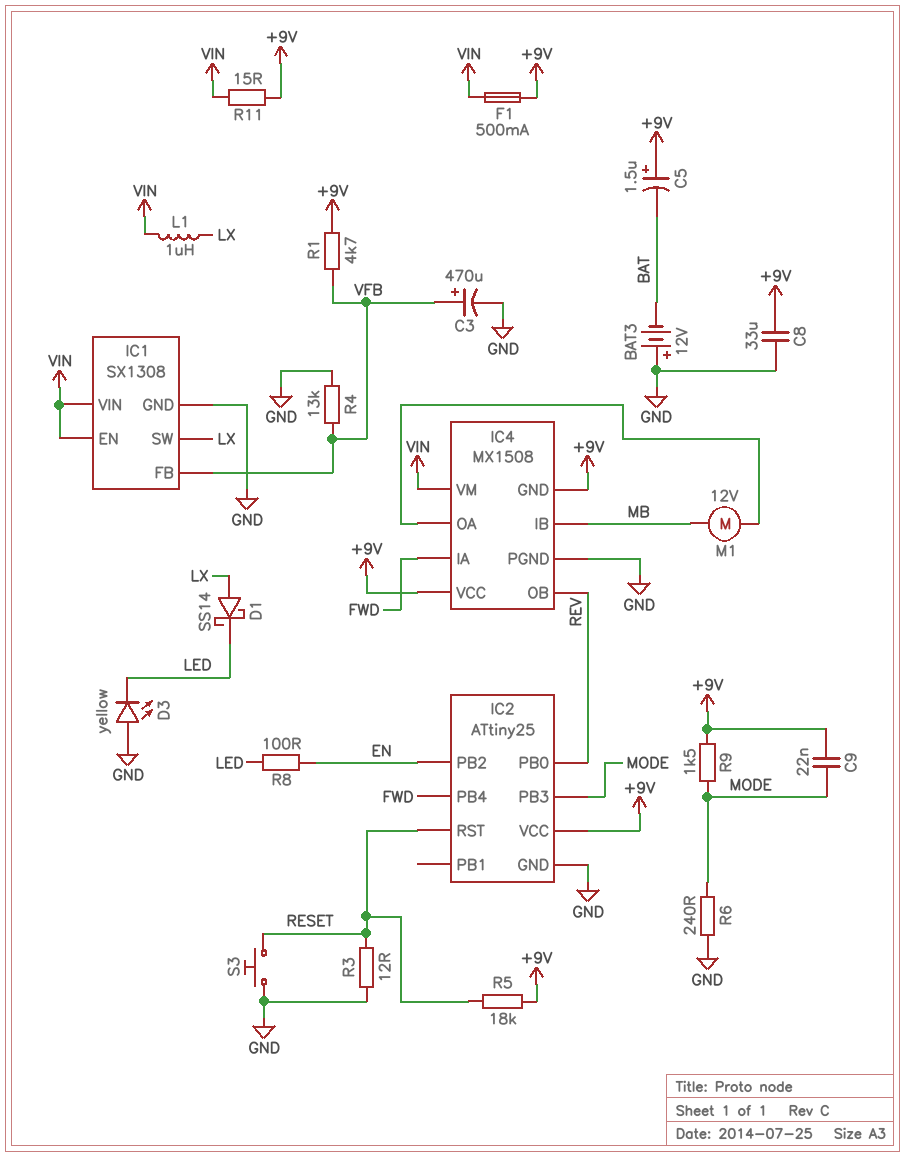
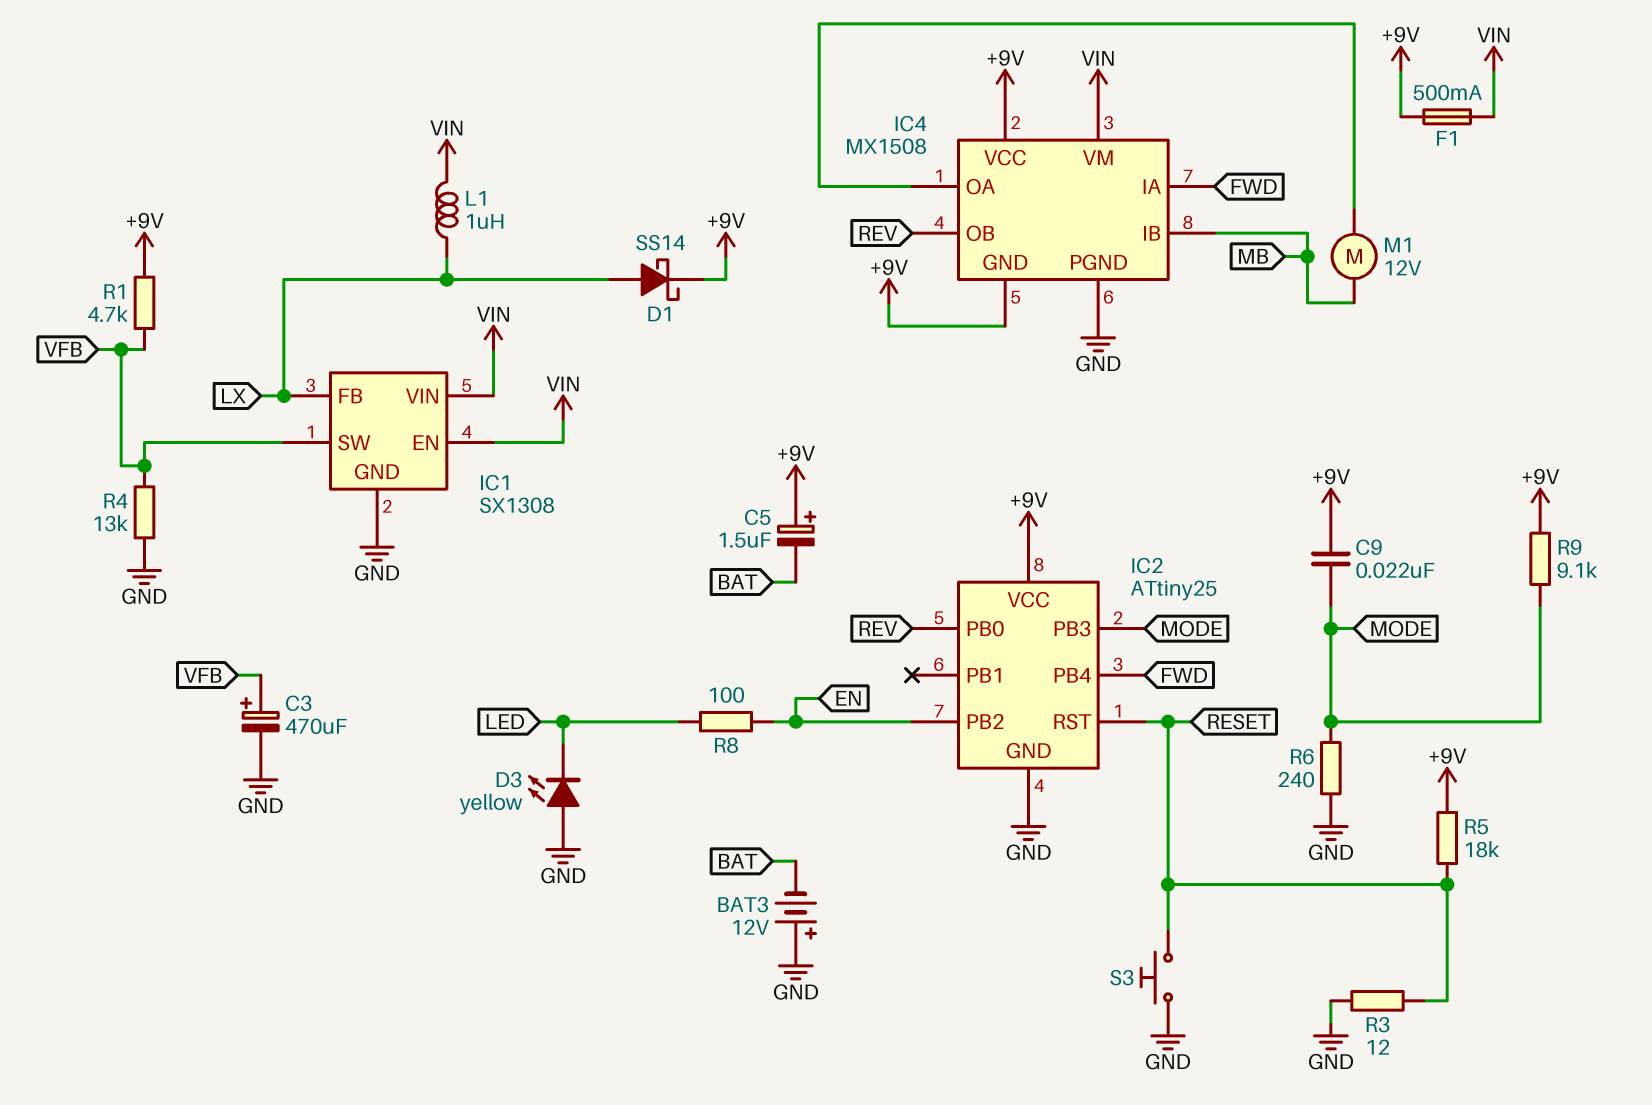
C8: 33uF (+9V, GND) -> none
D1: schottky SS14 (A LX, K LED) -> schottky SS14 (A LX, K +9V)
IC1 pin FB: VFB -> LX
IC1 pin SW: LX -> VFB
R9: 1.5k (+9V, MODE) -> 9.1k (+9V, MODE)
R11: 15 (+9V, VIN) -> none

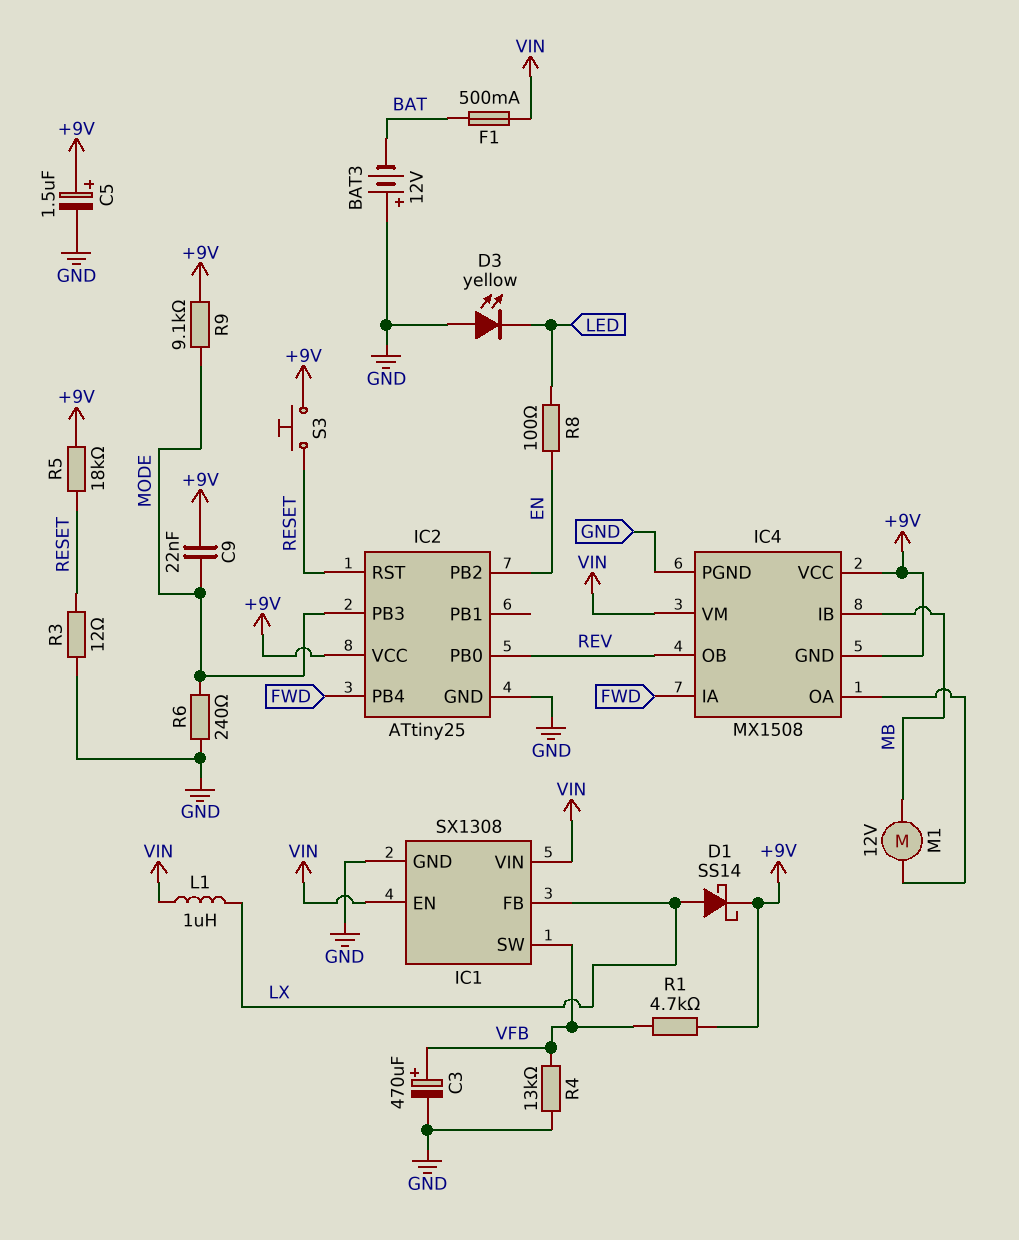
C5: 1.5uF (plus +9V, minus BAT) -> 1.5uF (plus +9V, minus GND)
F1: 500mA (+9V, VIN) -> 500mA (BAT, VIN)
S3: button (GND, RESET) -> button (+9V, RESET)

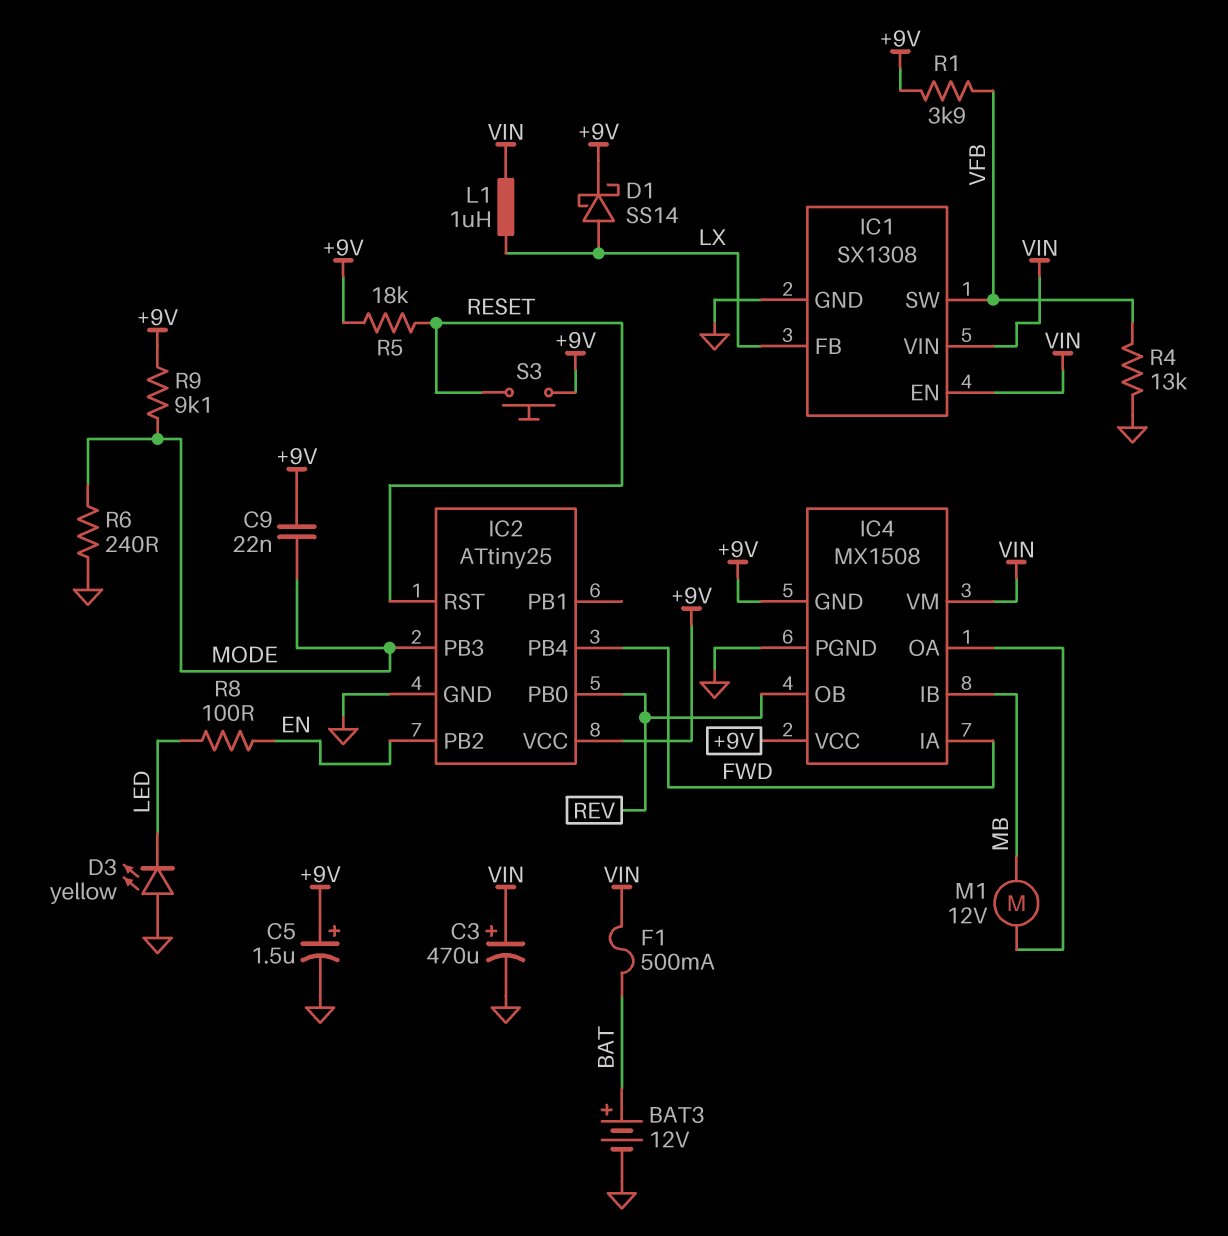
BAT3: 12V (plus GND, minus BAT) -> 12V (plus BAT, minus GND)
C3: 470uF (plus VFB, minus GND) -> 470uF (plus VIN, minus GND)
R1: 4.7k (+9V, VFB) -> 3.9k (+9V, VFB)
R3: 12 (GND, RESET) -> none

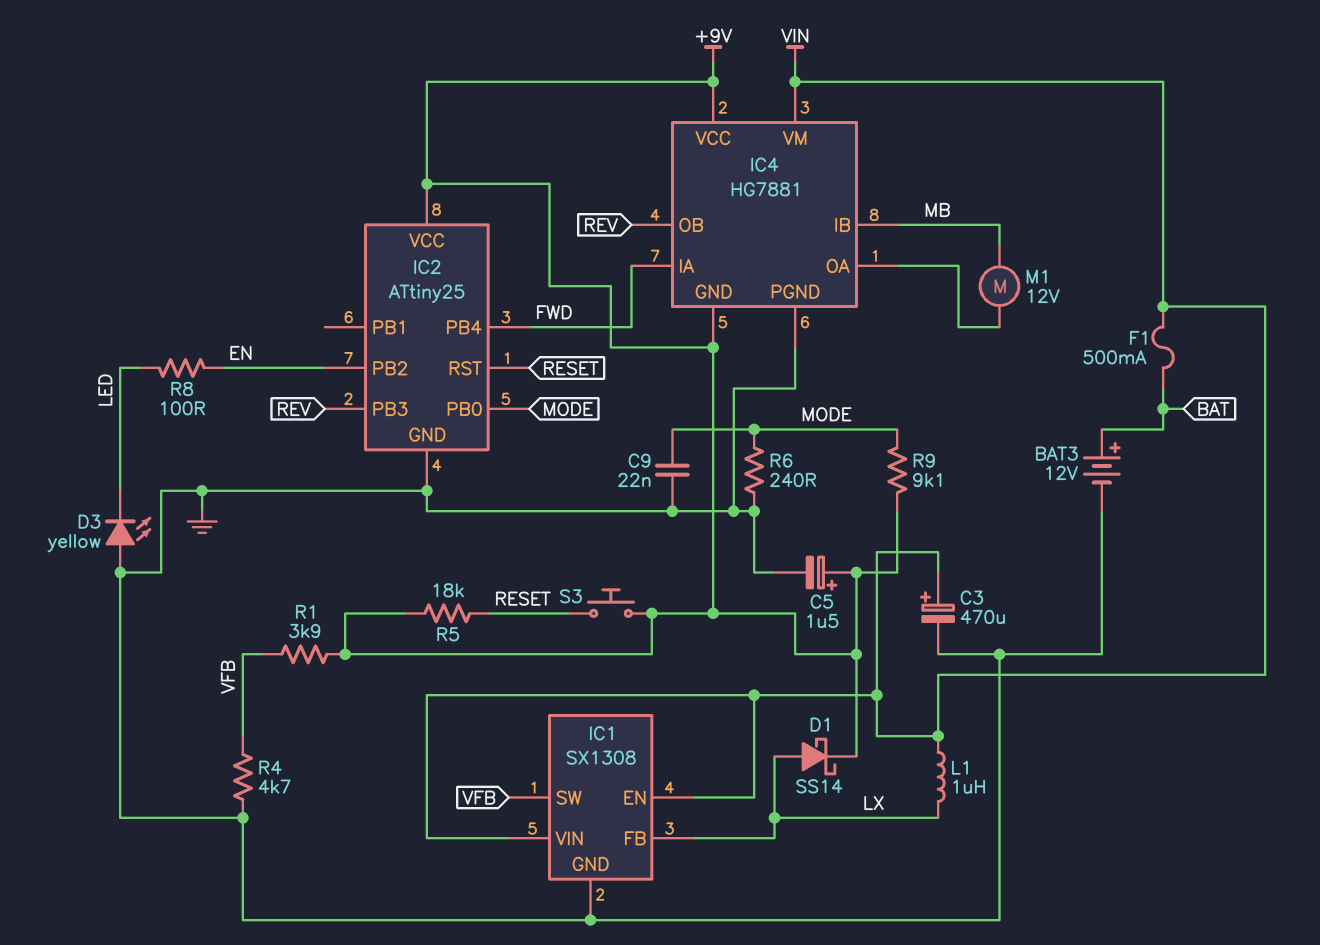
C9: 22nF (+9V, MODE) -> 22nF (GND, MODE)
IC2 pin PB0: REV -> MODE
IC2 pin PB3: MODE -> REV
IC4: MX1508 -> HG7881
R4: 13k (GND, VFB) -> 4.7k (GND, VFB)

